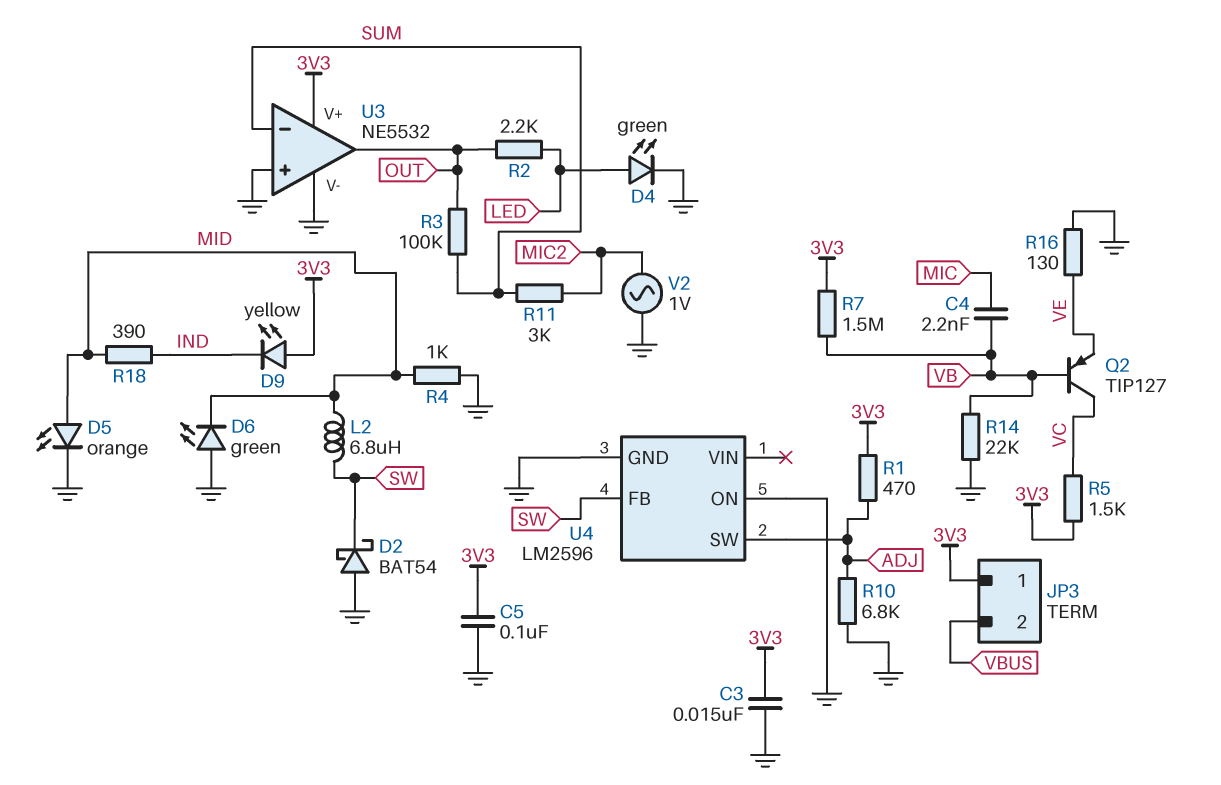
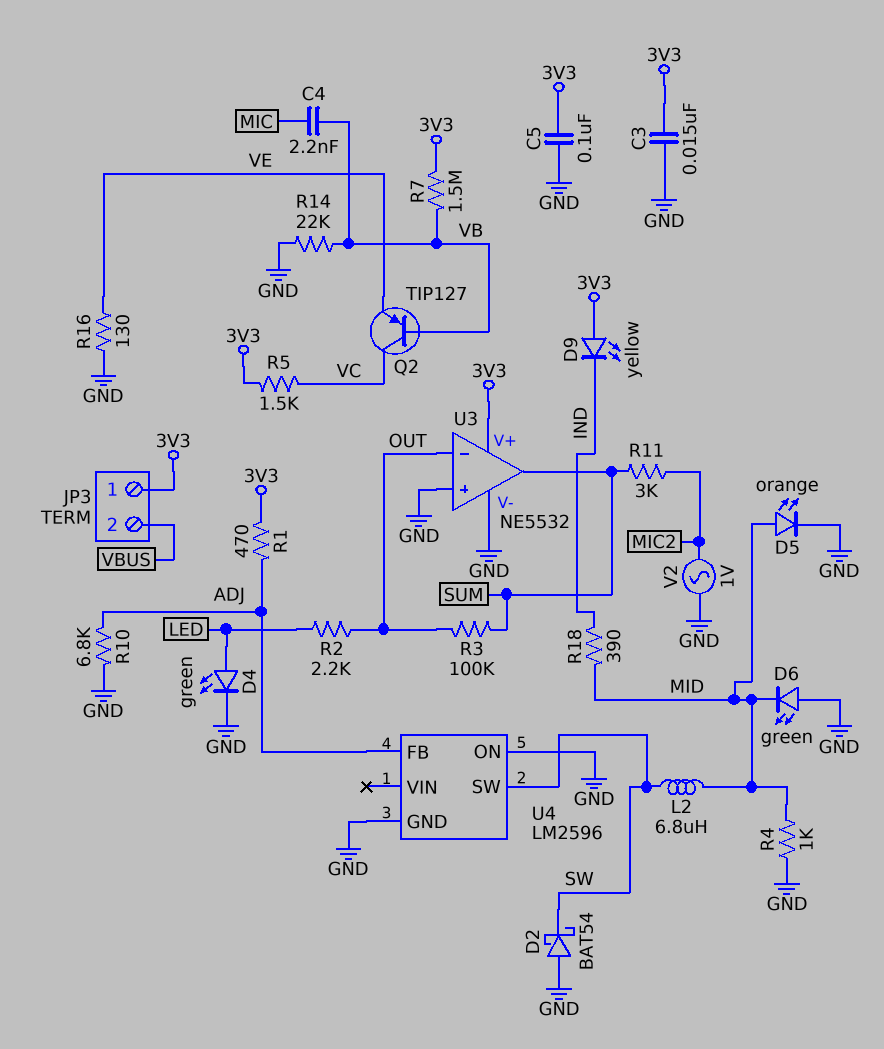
U3 pin in-: SUM -> OUT
U3 pin out: OUT -> SUM
U4 pin FB: SW -> ADJ
U4 pin SW: ADJ -> SW

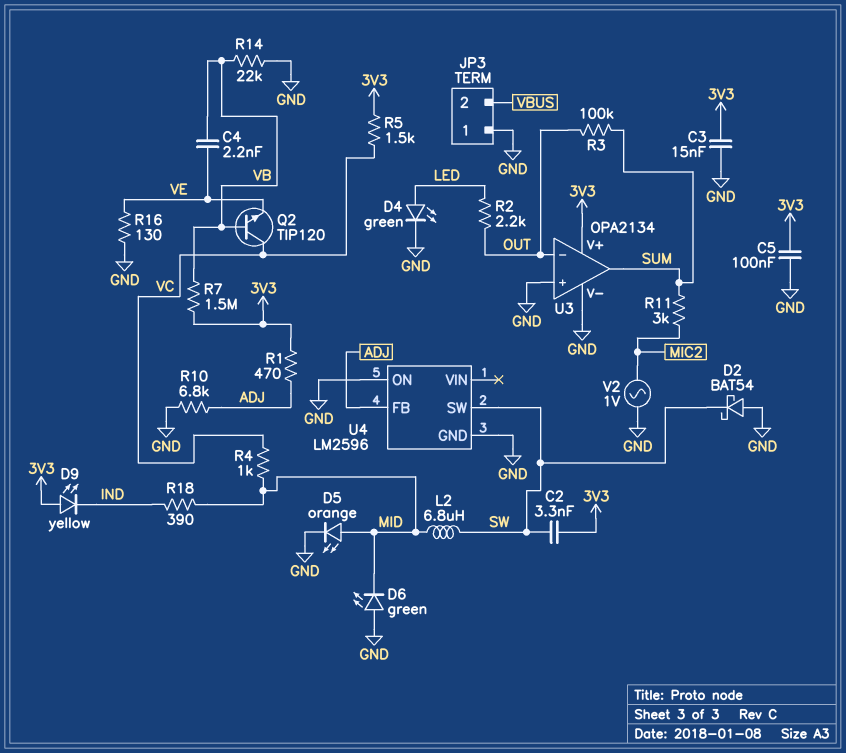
C2: none -> 3.3nF (3V3, SW)
C4: 2.2nF (MIC, VB) -> 2.2nF (VB, VE)
JP3 pin 1: 3V3 -> GND
Q2: PNP TIP127 (B VB, C VC, E VE) -> NPN TIP120 (B VB, C VC, E VE)
R4: 1k (GND, MID) -> 1k (MID, VC)
U3: NE5532 -> OPA2134

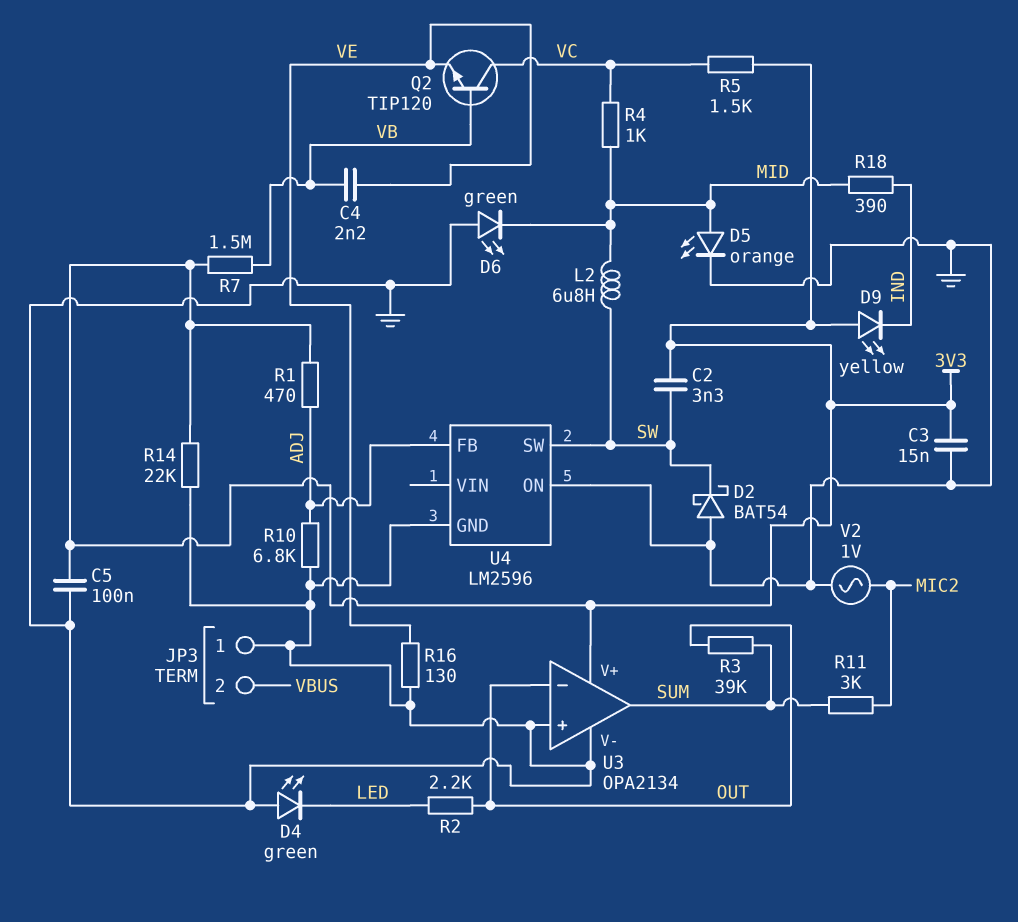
D4: LED green (A LED, K GND) -> LED green (A GND, K LED)
R3: 100k (OUT, SUM) -> 39k (OUT, SUM)
R14: 22k (GND, VB) -> 22k (3V3, GND)

